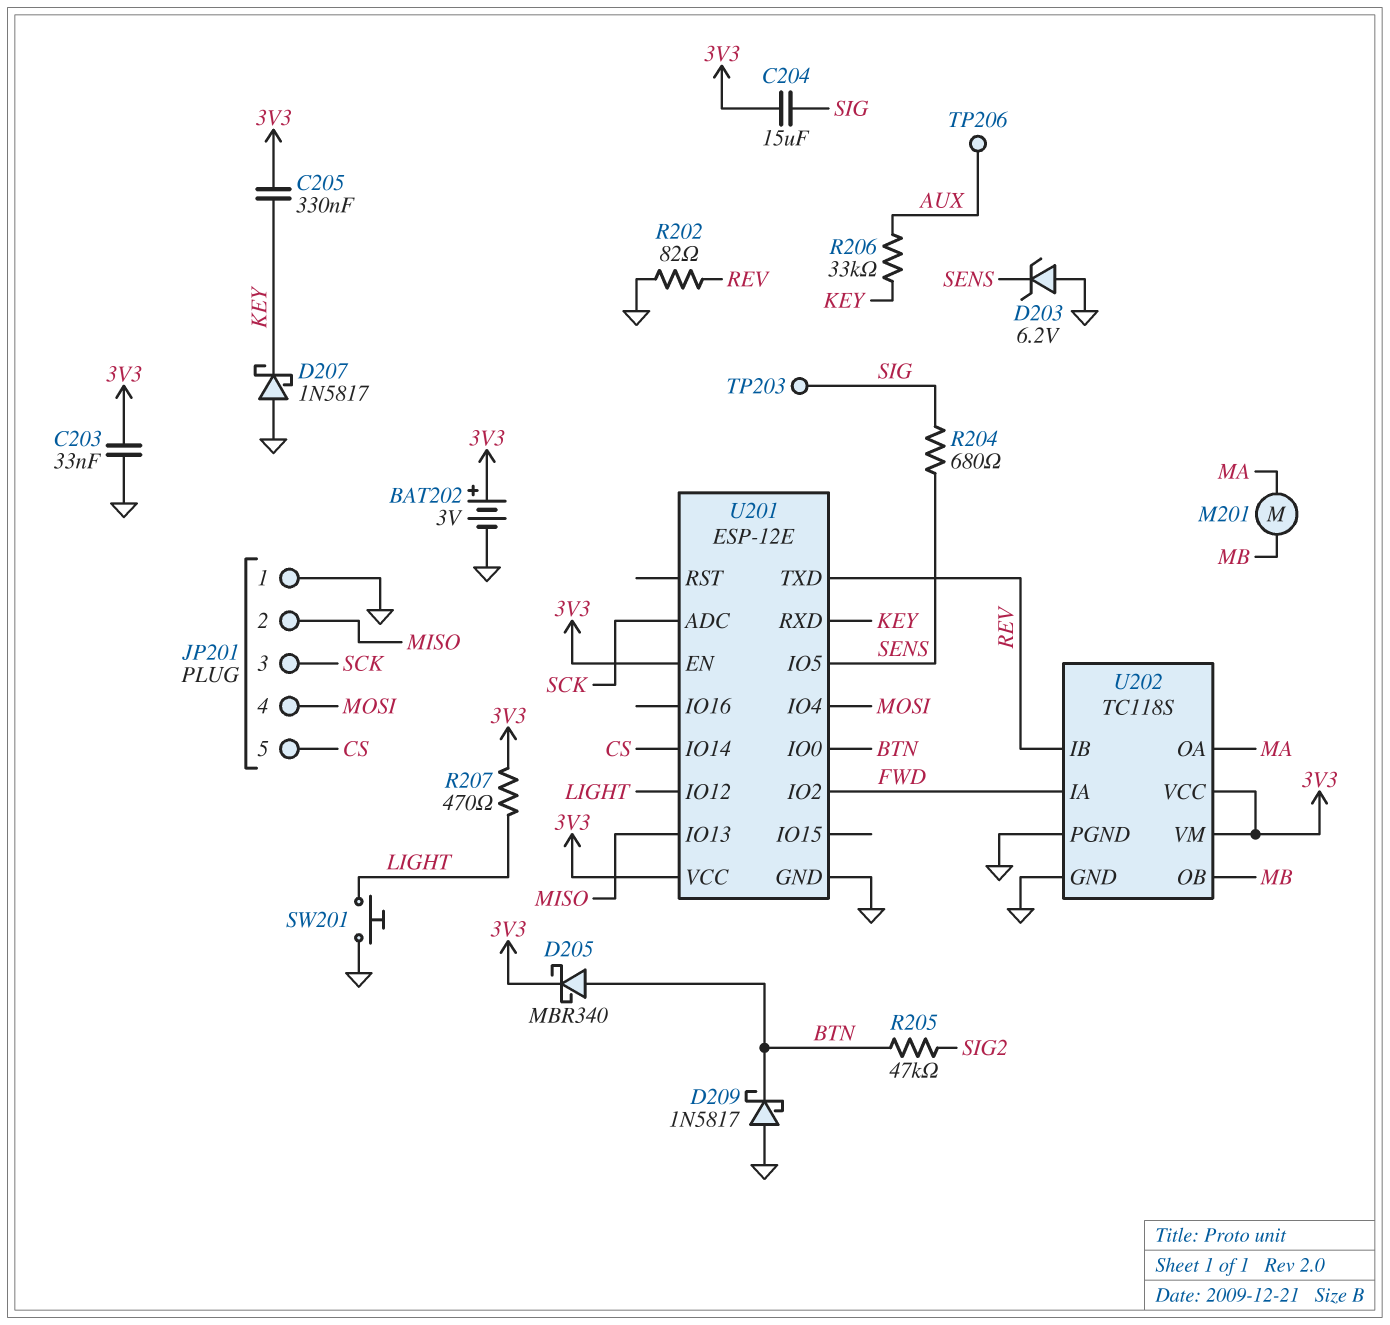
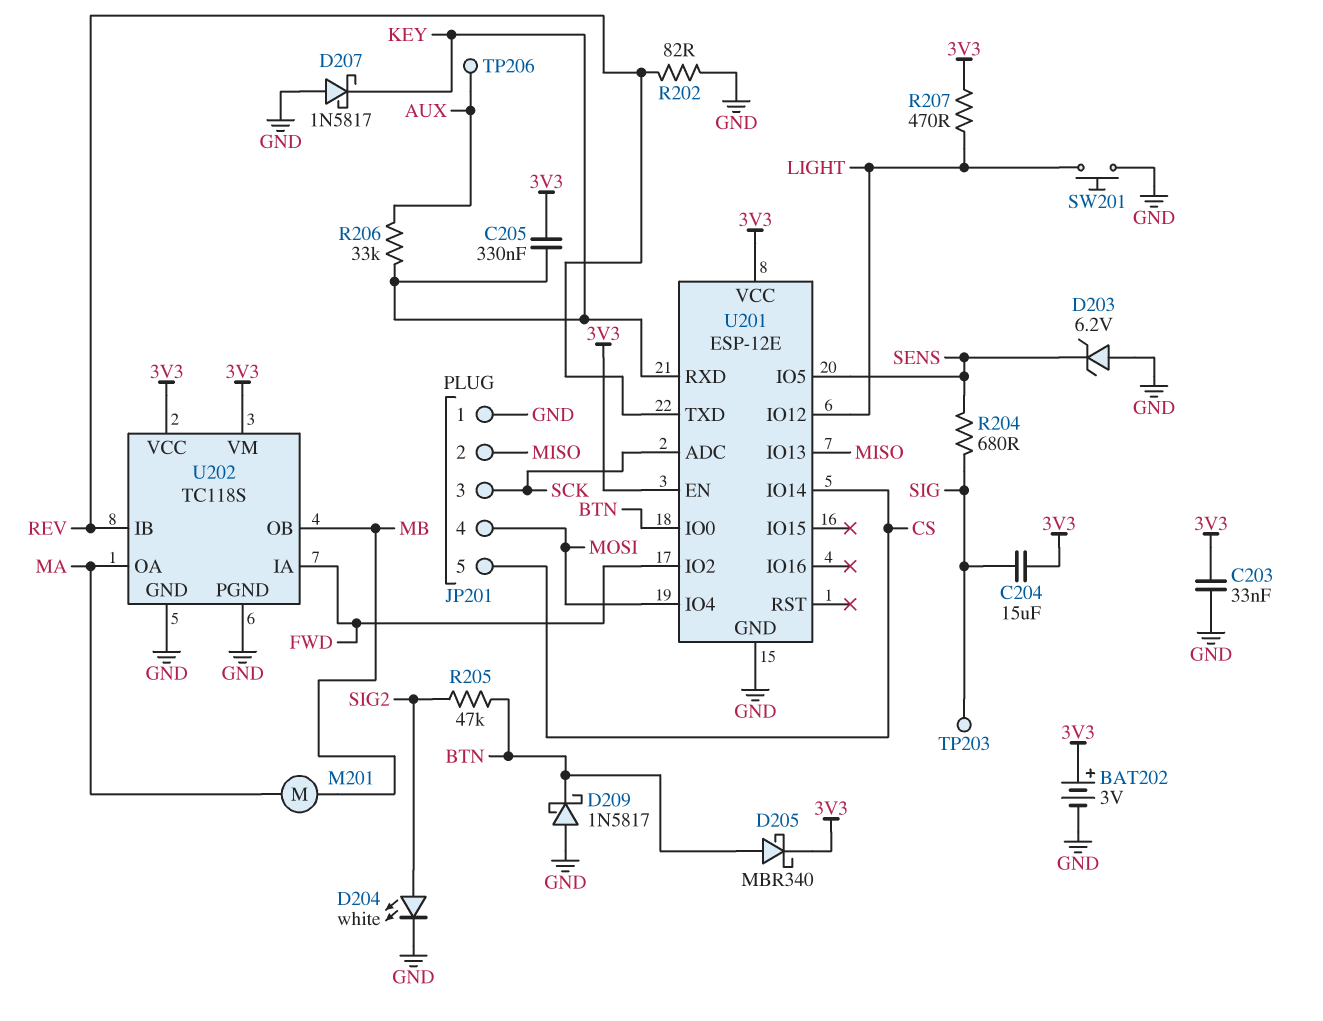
D204: none -> LED white (A SIG2, K GND)

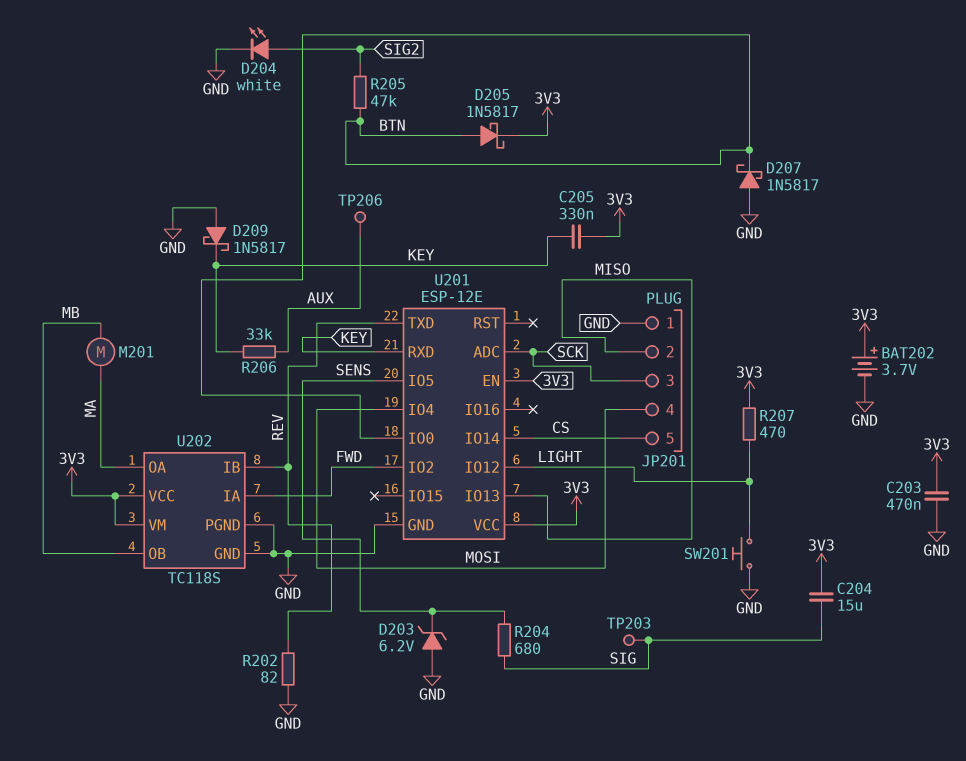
BAT202: 3V (plus 3V3, minus GND) -> 3.7V (plus 3V3, minus GND)
C203: 33nF (3V3, GND) -> 470nF (3V3, GND)
D205: schottky MBR340 (A BTN, K 3V3) -> schottky 1N5817 (A BTN, K 3V3)
D207: schottky 1N5817 (A GND, K KEY) -> schottky 1N5817 (A GND, K BTN)
D209: schottky 1N5817 (A GND, K BTN) -> schottky 1N5817 (A GND, K KEY)

